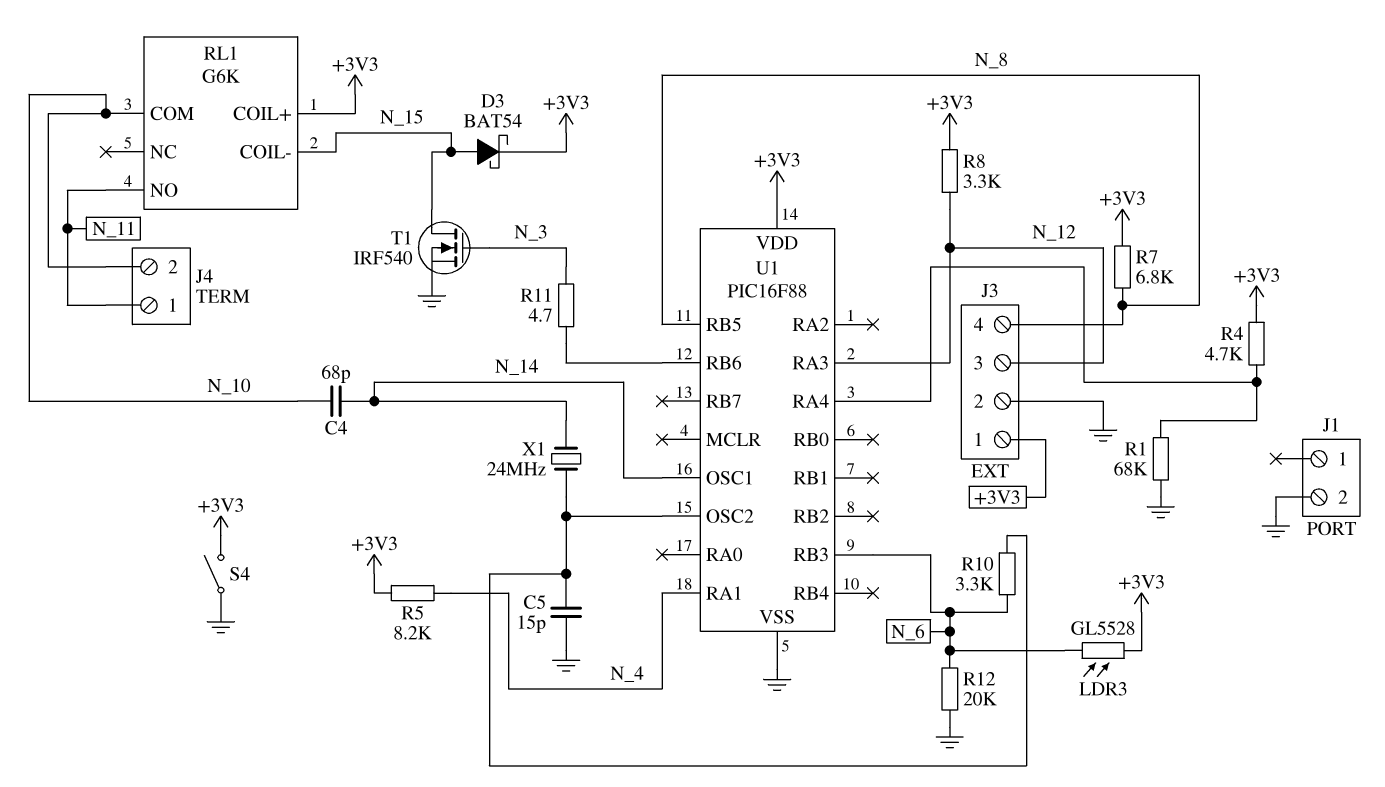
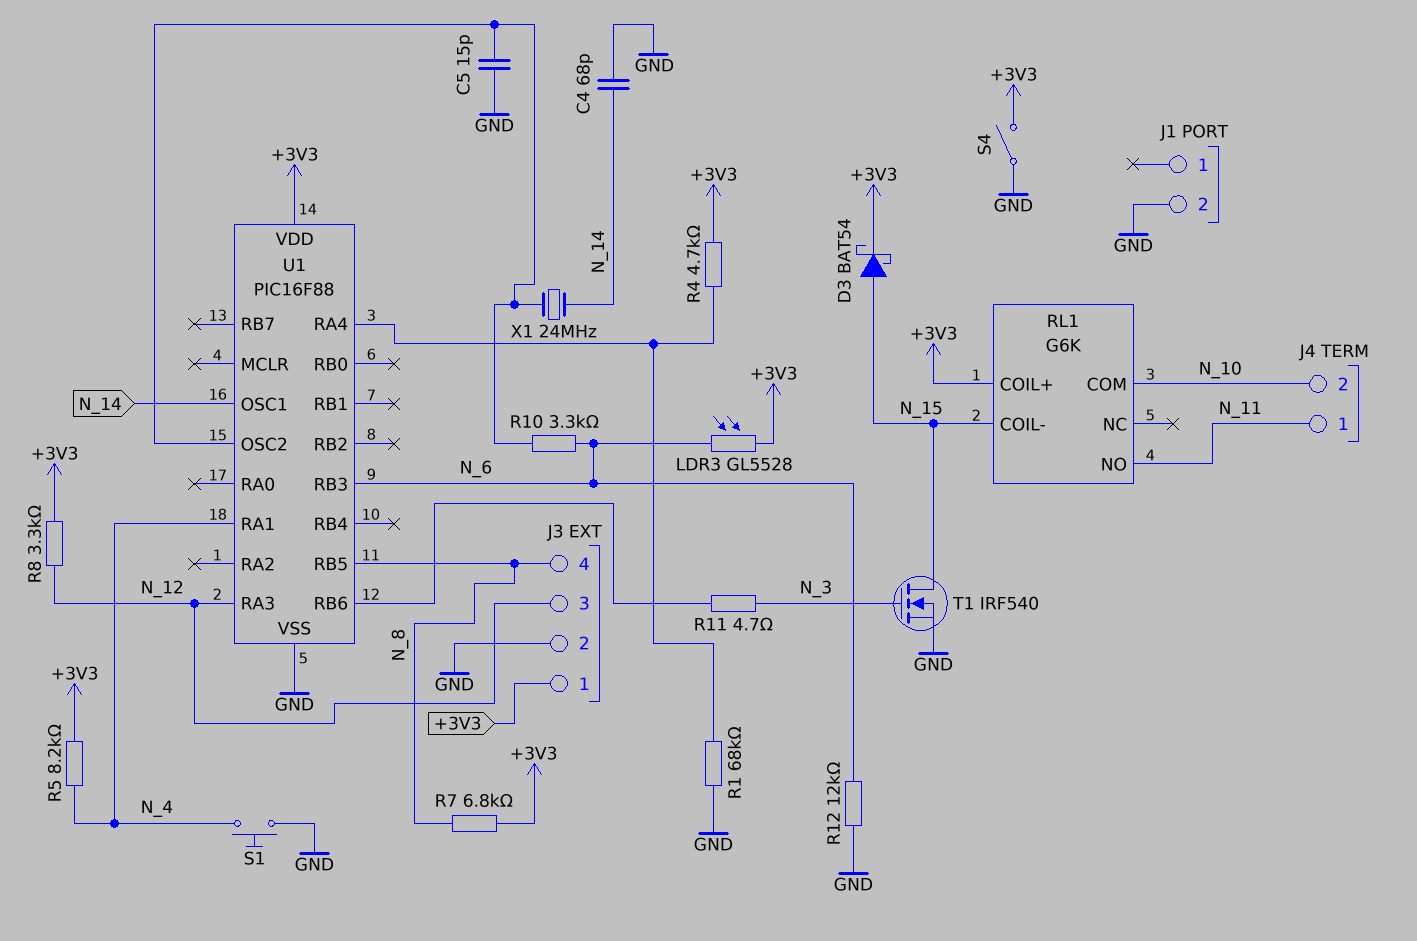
C4: 68pF (N_10, N_14) -> 68pF (GND, N_14)
R12: 20k (GND, N_6) -> 12k (GND, N_6)
S1: none -> button (GND, N_4)

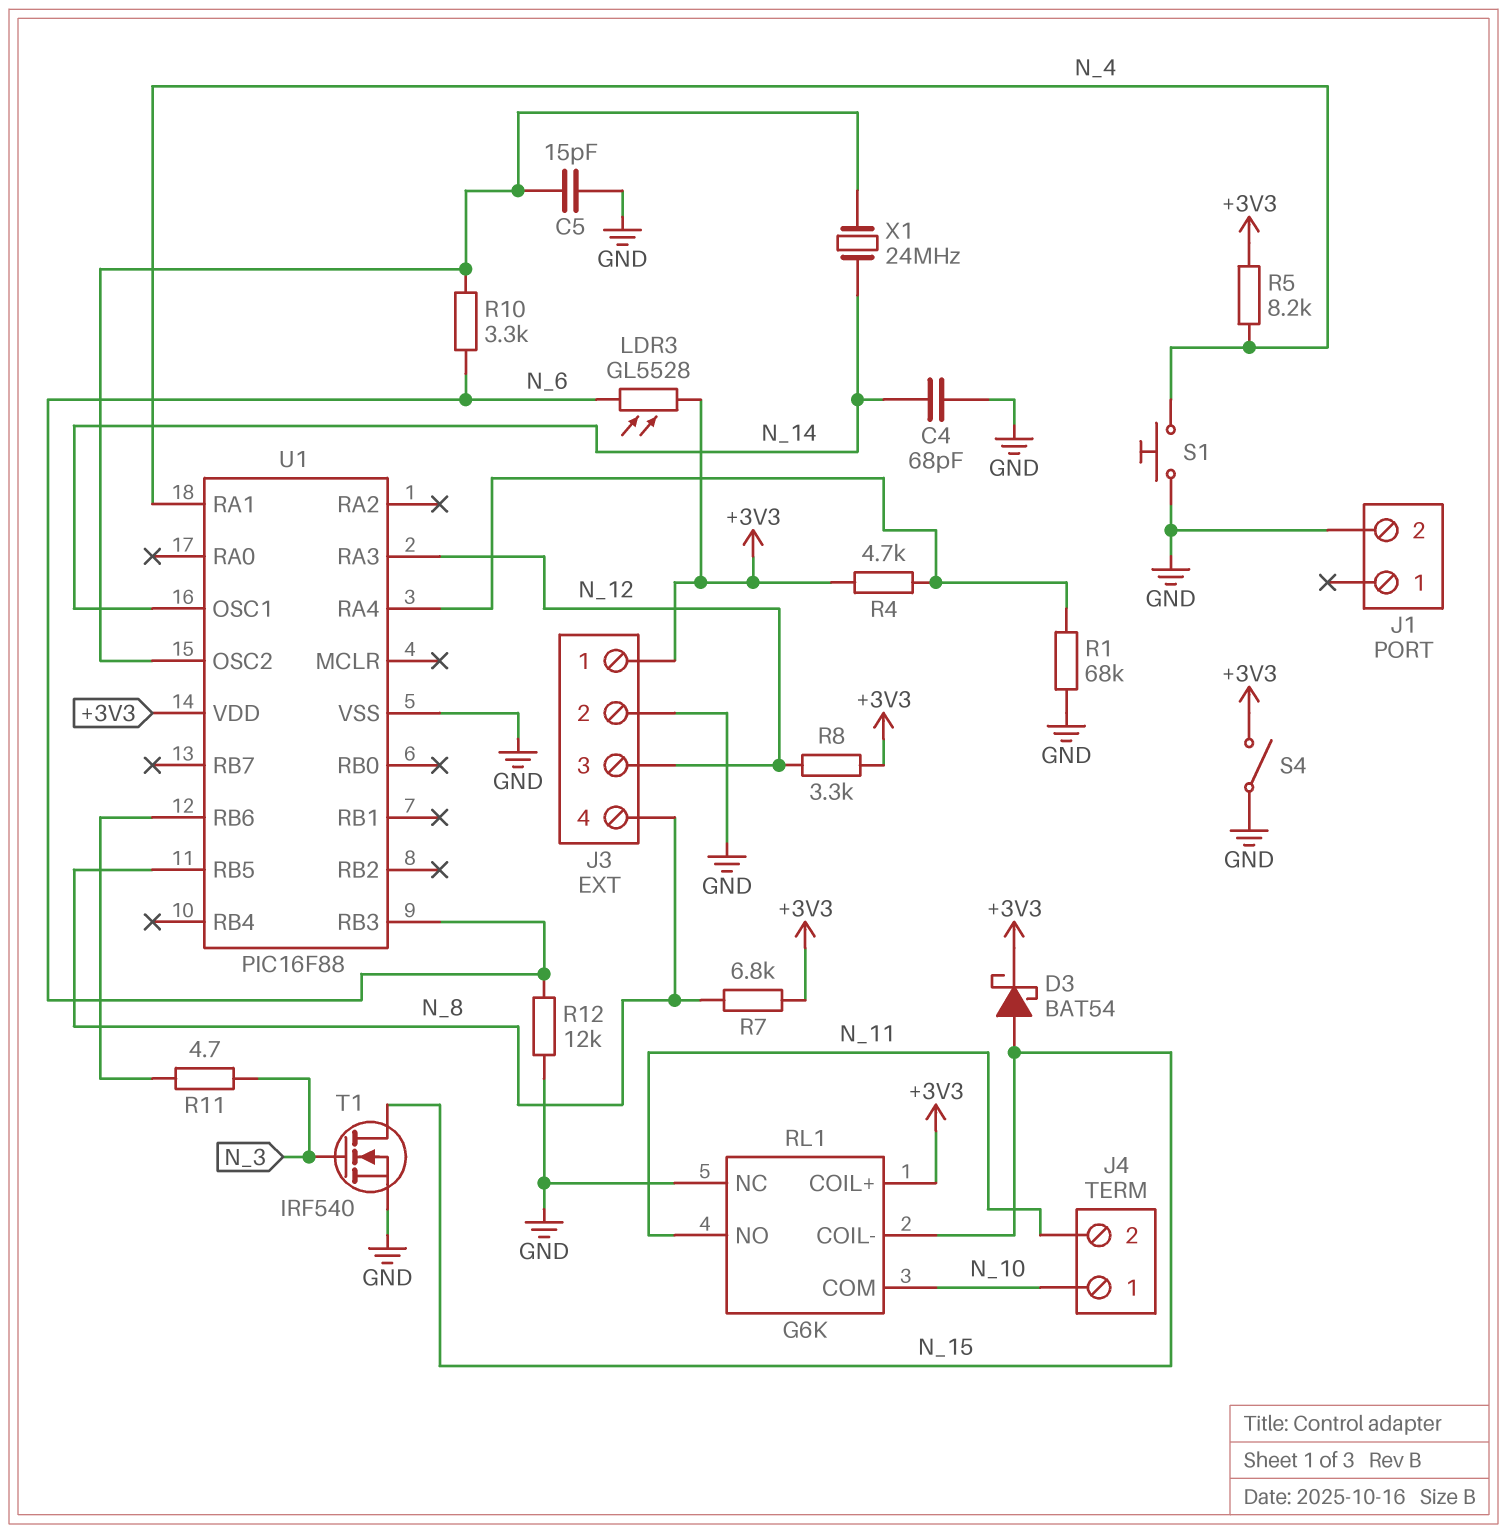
J4 pin 1: N_11 -> N_10
J4 pin 2: N_10 -> N_11
RL1 pin NC: none -> GND

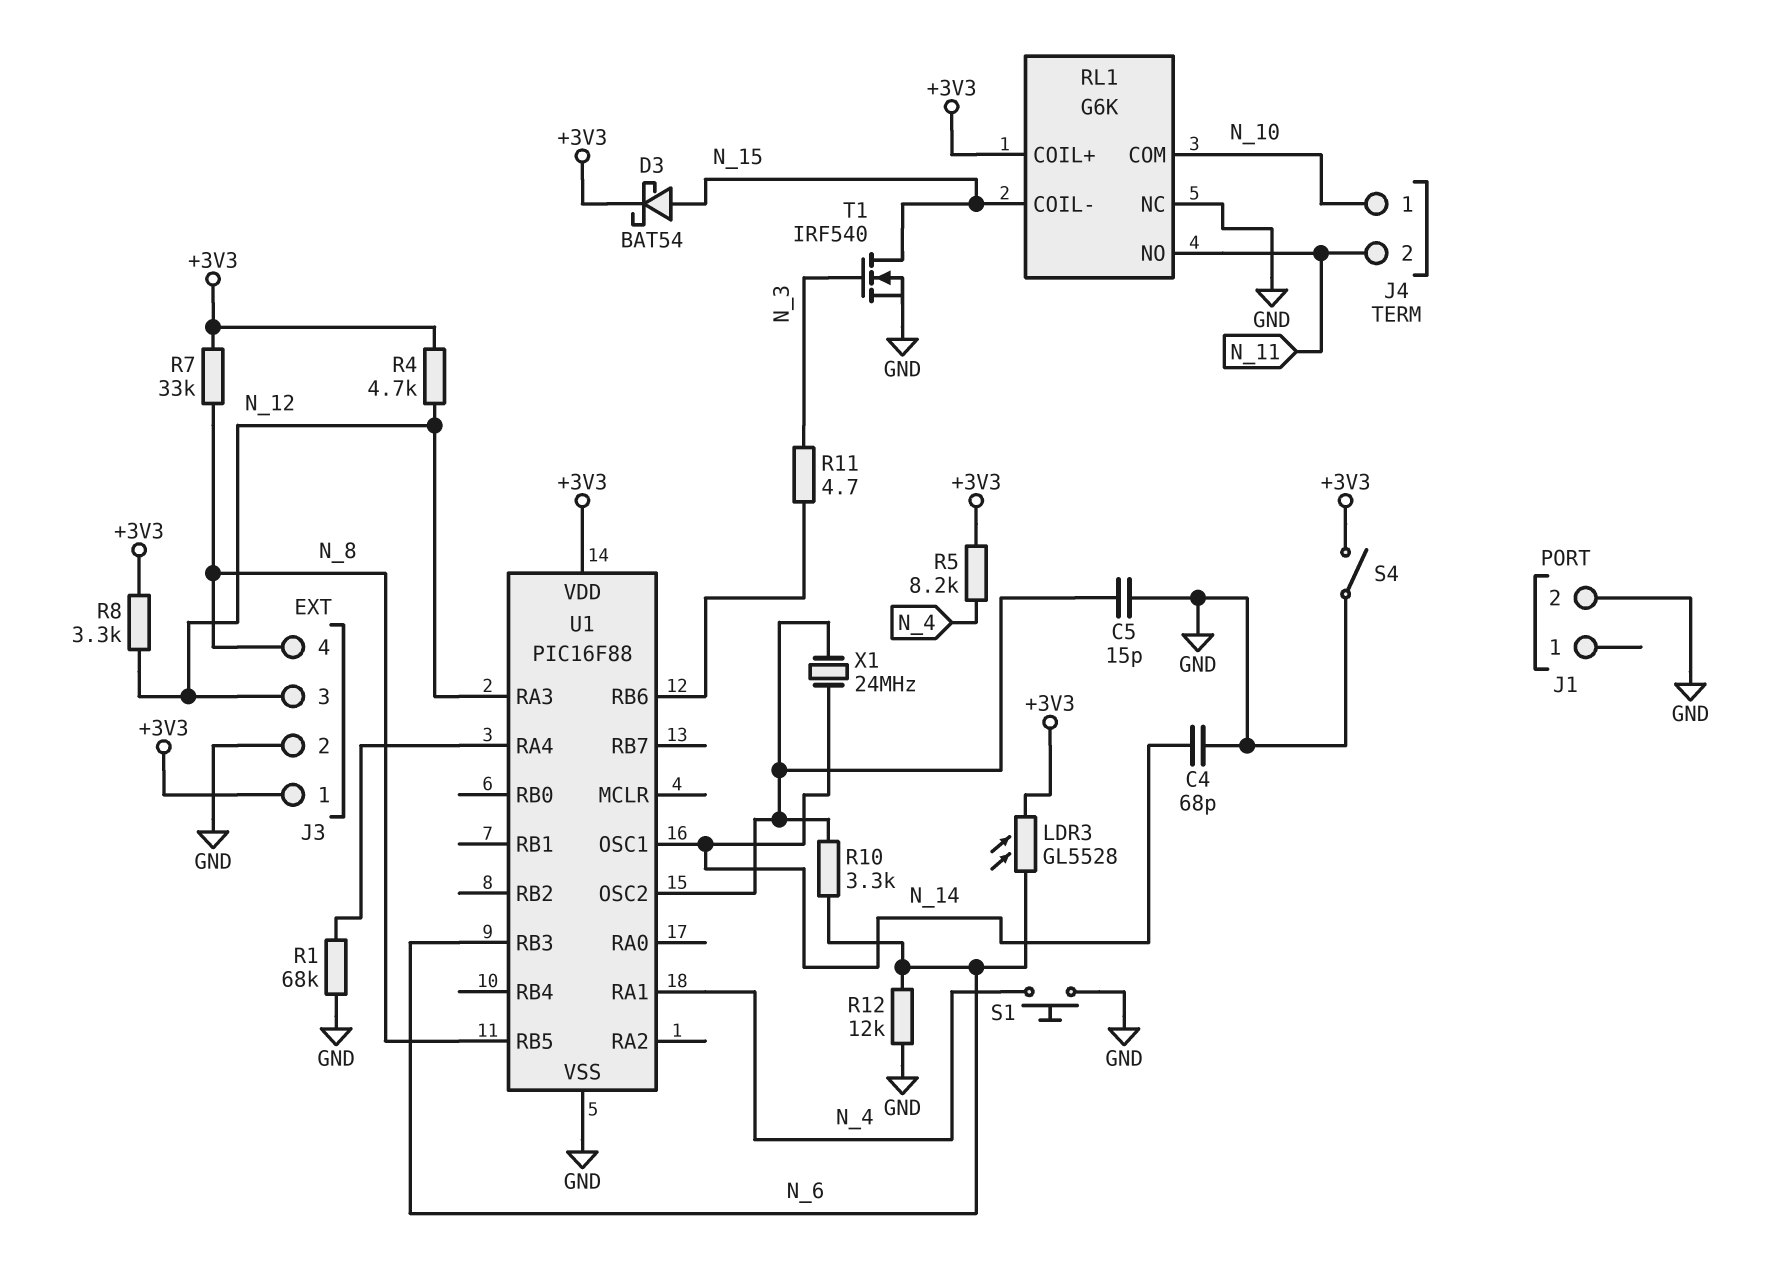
R4: 4.7k (+3V3, U1/RA4) -> 4.7k (+3V3, N_12)
R7: 6.8k (+3V3, N_8) -> 33k (+3V3, N_8)

